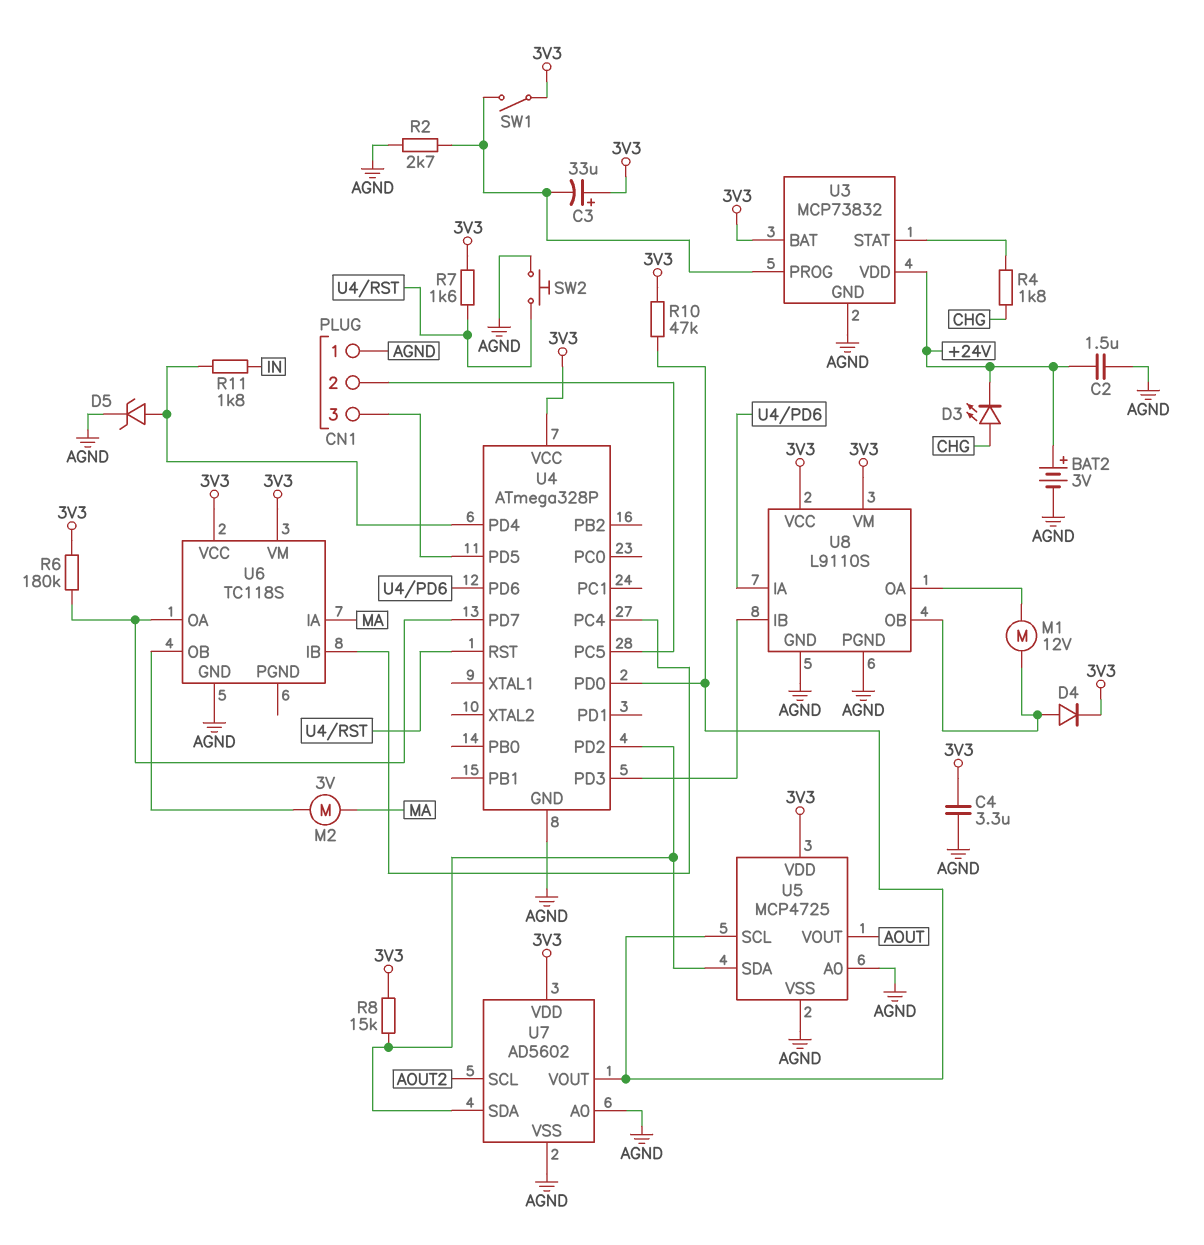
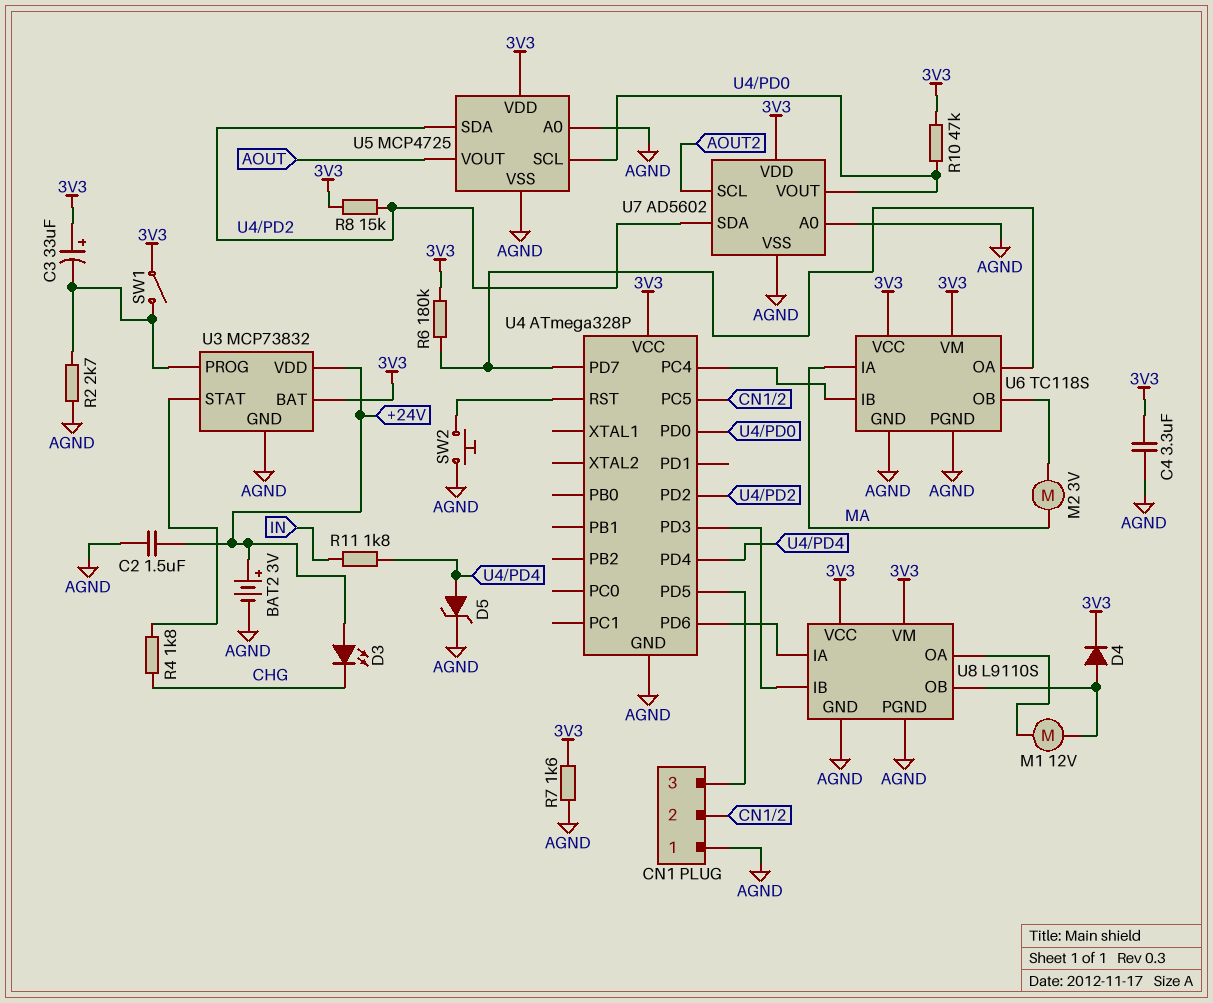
D3: LED (A CHG, K +24V) -> LED (A +24V, K CHG)
R7: 1.6k (3V3, U4/RST) -> 1.6k (3V3, AGND)
U6 pin PGND: none -> AGND

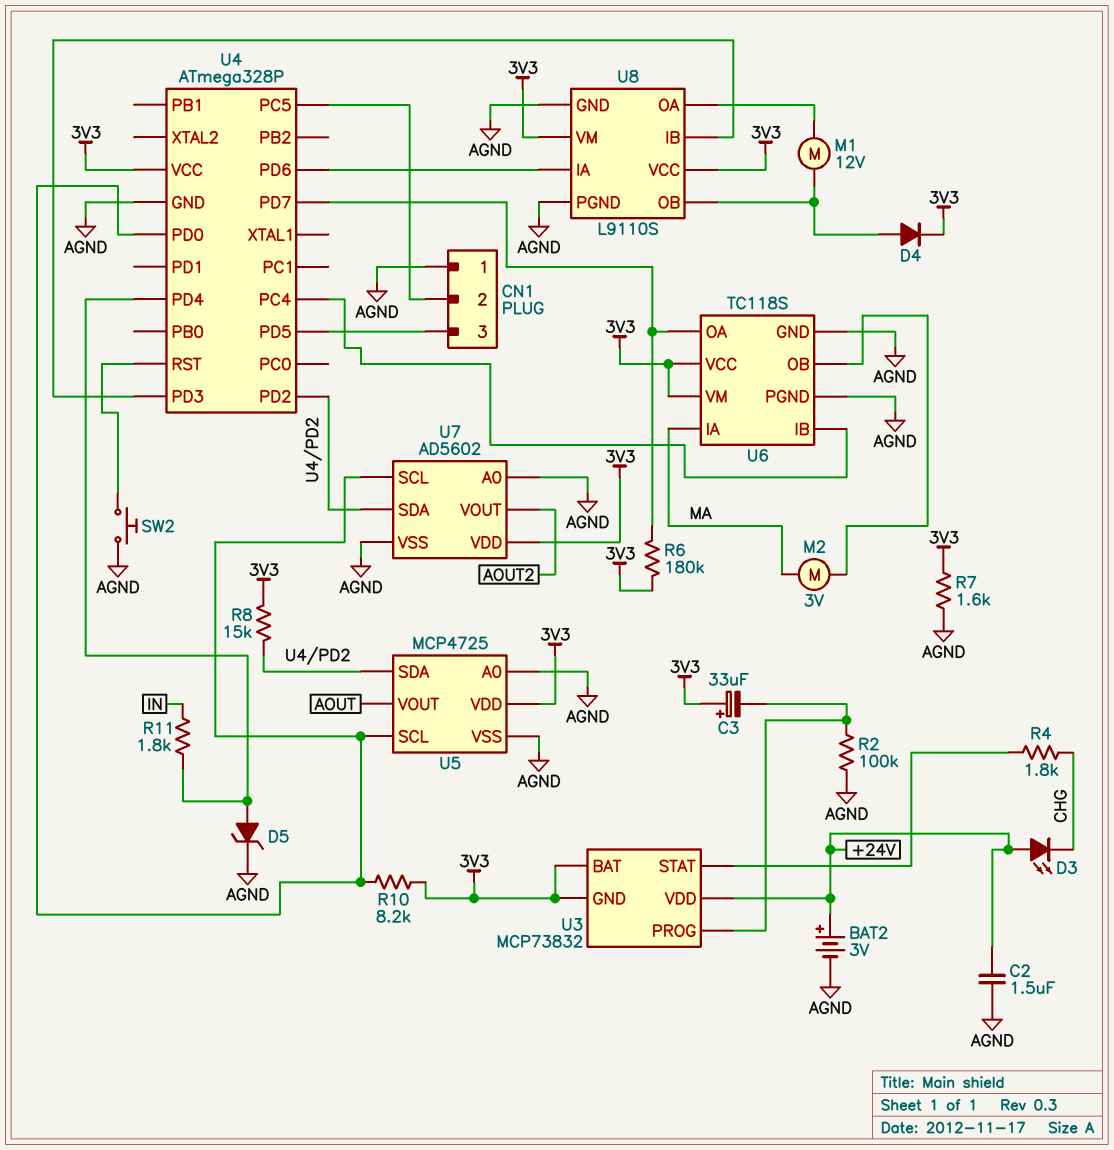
C4: 3.3uF (3V3, AGND) -> none
R2: 2.7k (AGND, U3/PROG) -> 100k (AGND, U3/PROG)
R10: 47k (3V3, U4/PD0) -> 8.2k (3V3, U4/PD0)
SW1: switch (3V3, U3/PROG) -> none
U3 pin GND: AGND -> 3V3
U7 pin SCL: AOUT2 -> U4/PD0
U7 pin VOUT: U4/PD0 -> AOUT2

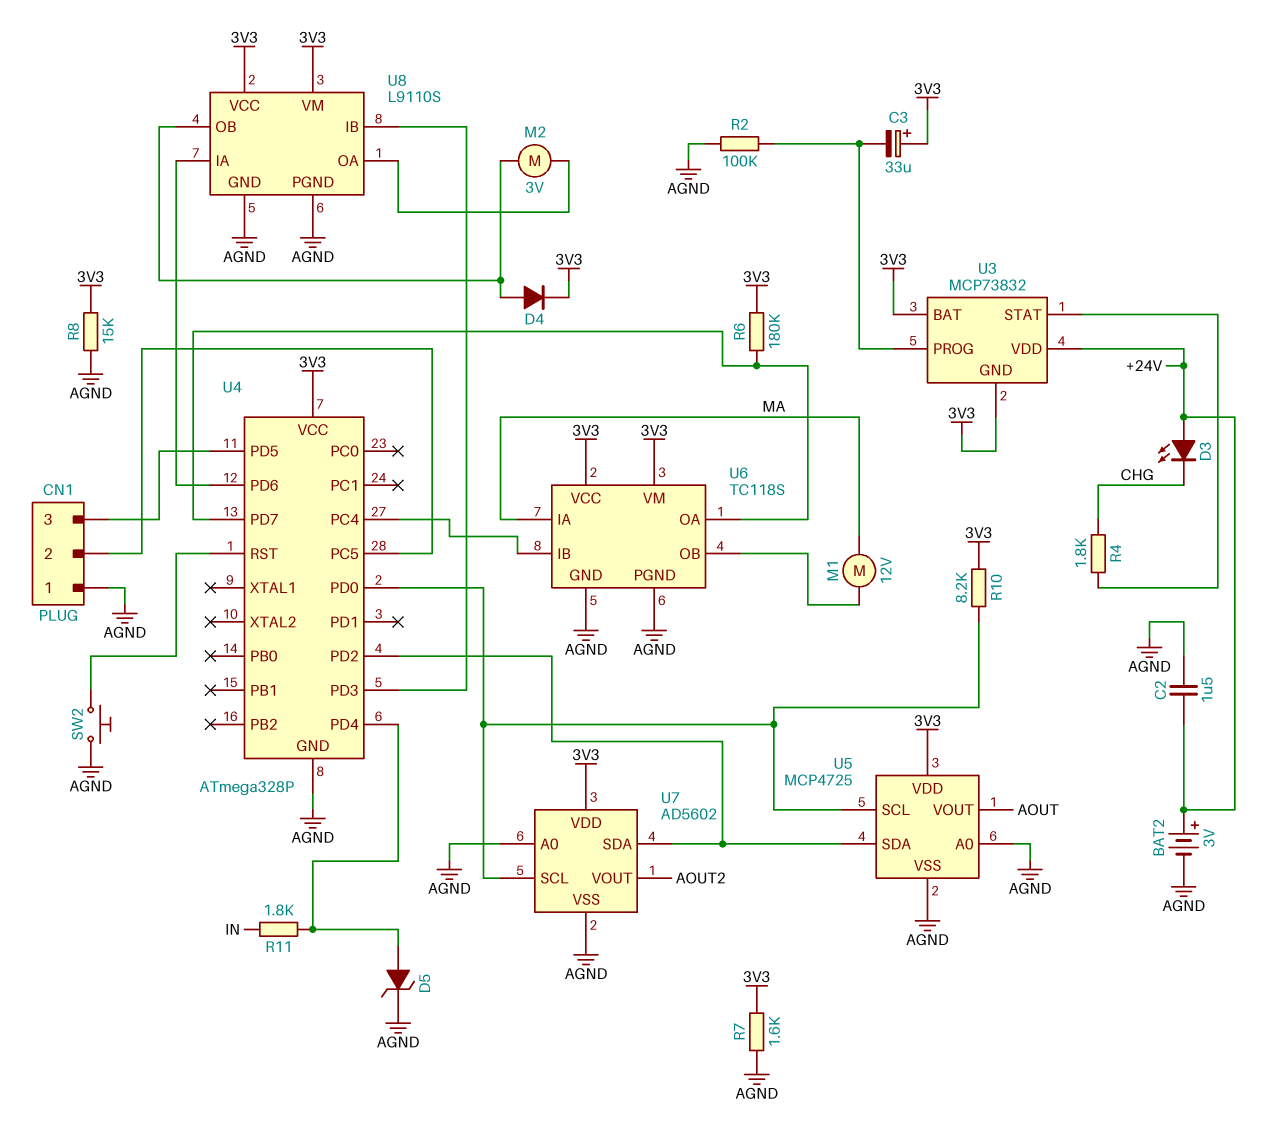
M1: motor 12V (U8/OA, U8/OB) -> motor 12V (MA, U6/OB)
M2: motor 3V (MA, U6/OB) -> motor 3V (U8/OA, U8/OB)
R8: 15k (3V3, U4/PD2) -> 15k (3V3, AGND)

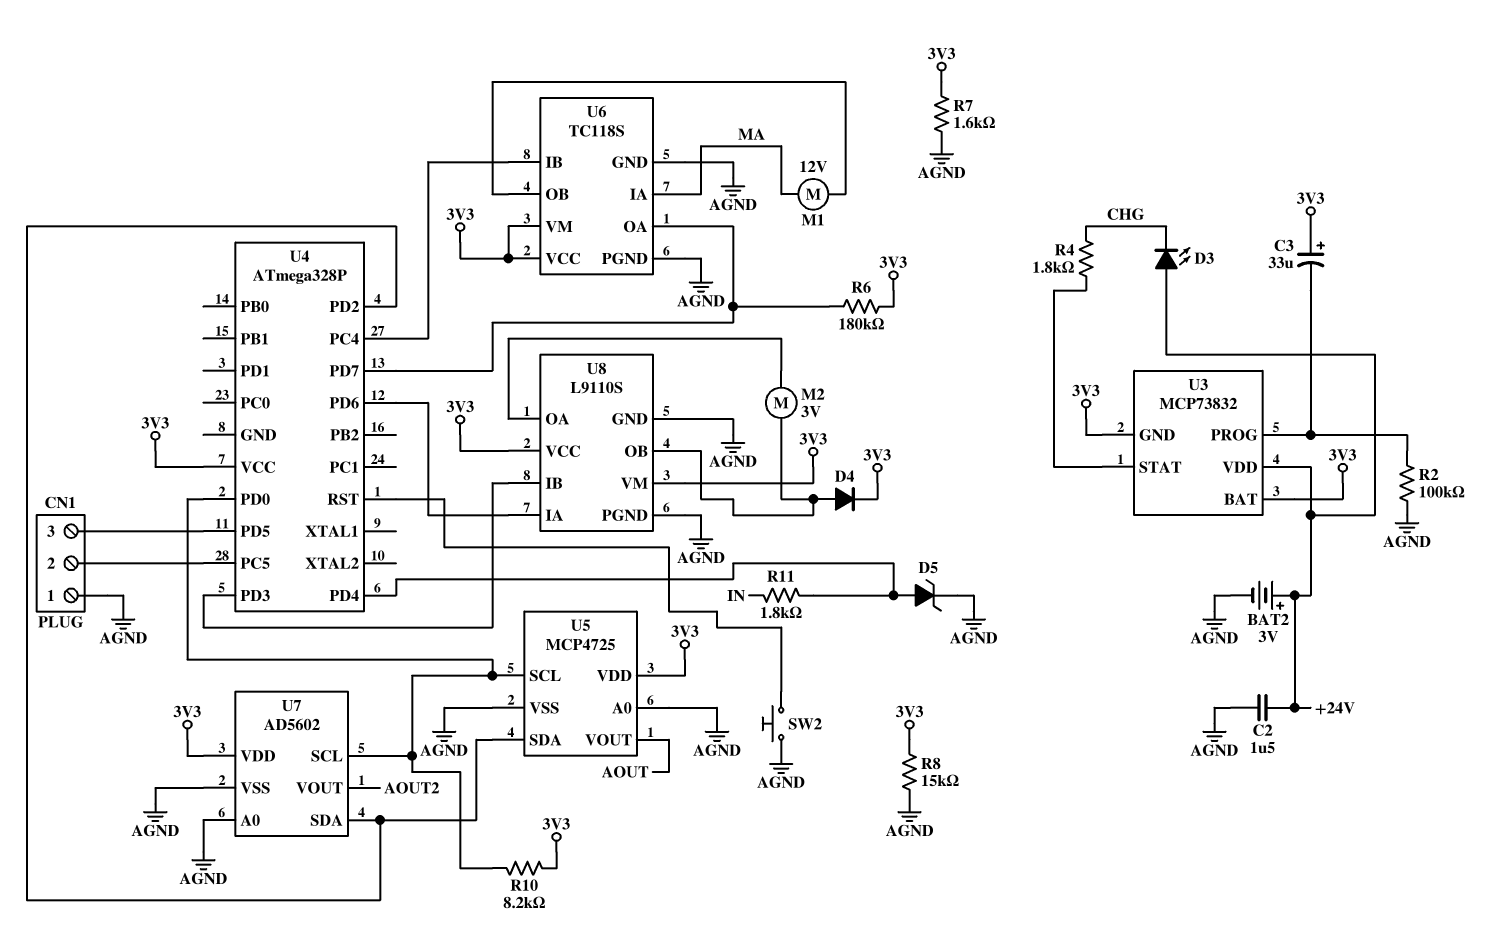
U4 pin GND: AGND -> none

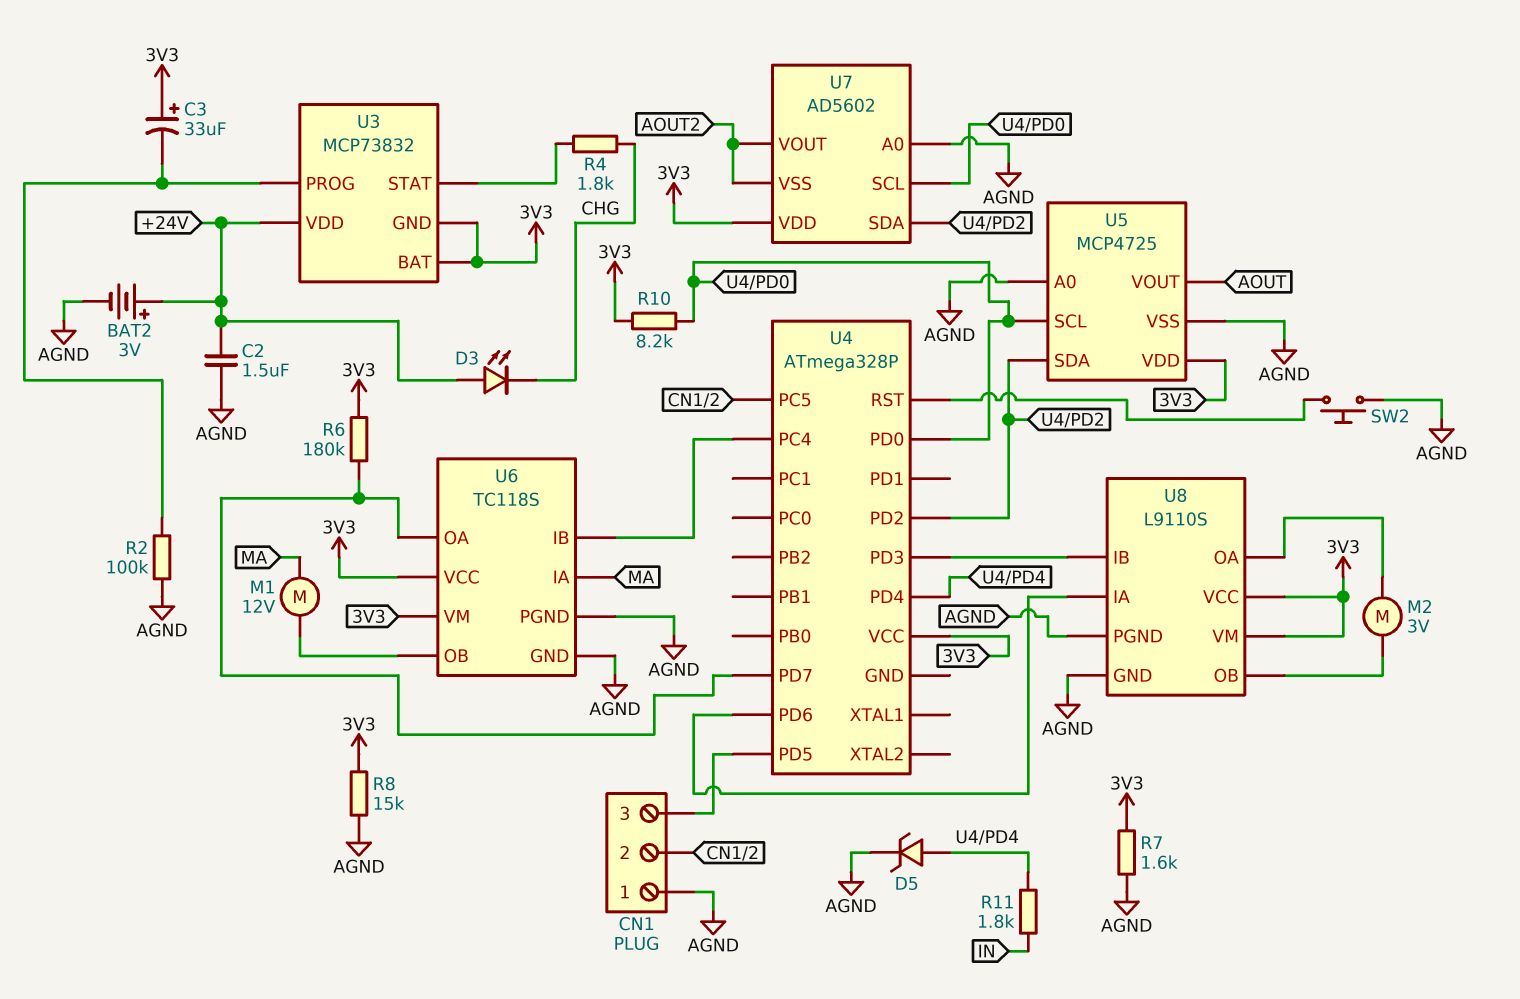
D4: diode (A U8/OB, K 3V3) -> none
U7 pin VSS: AGND -> AOUT2

